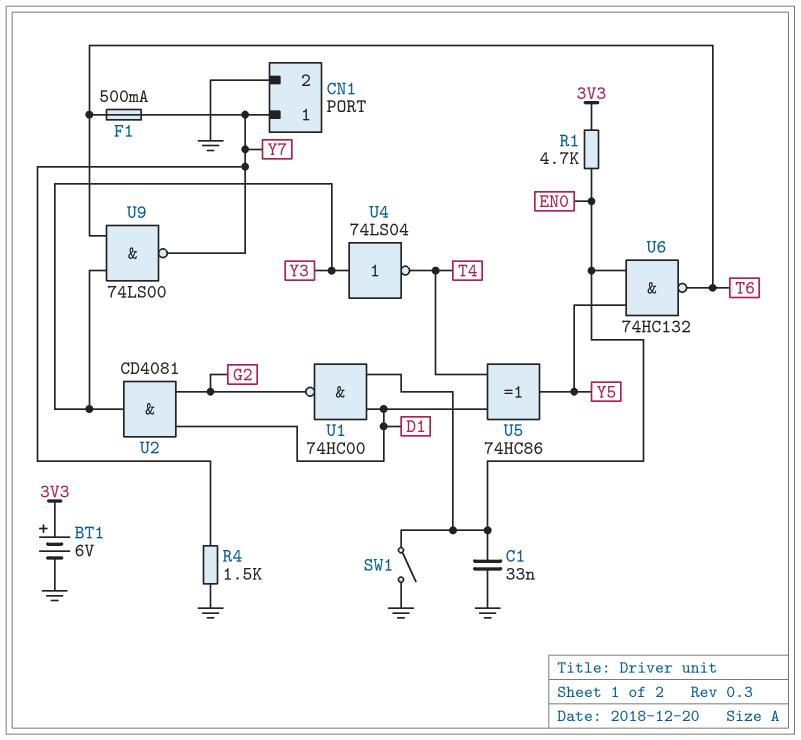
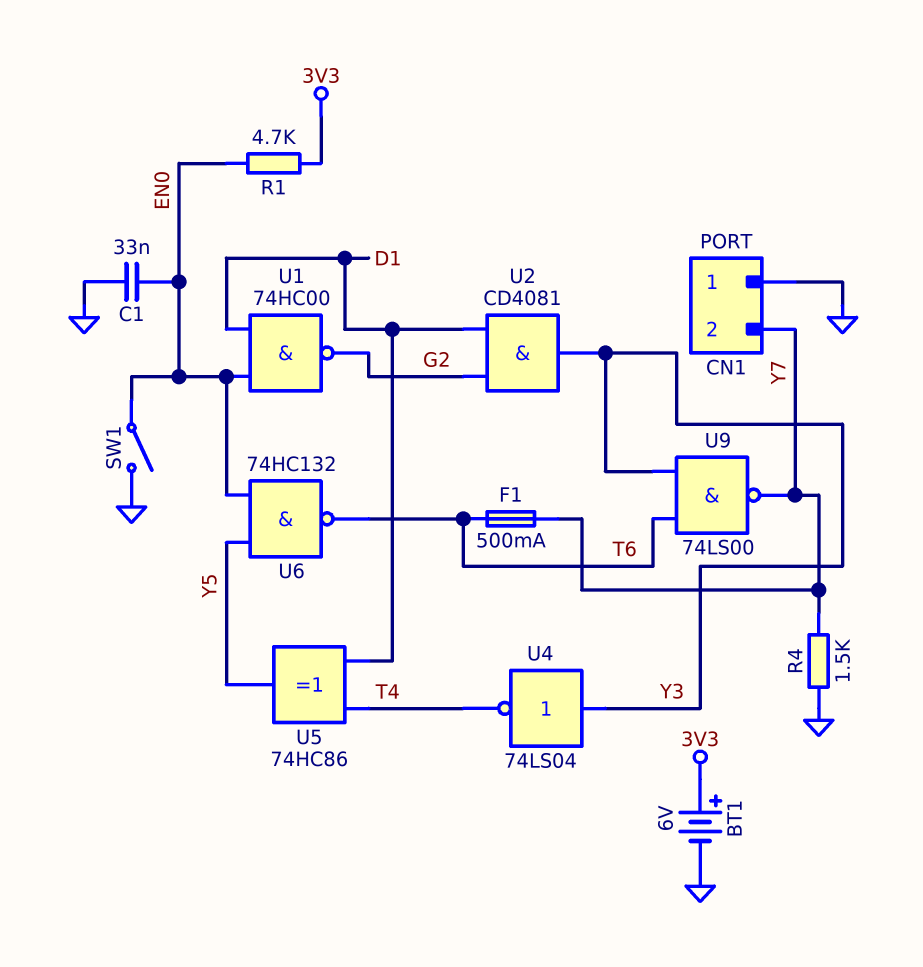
CN1 pin 1: Y7 -> GND
CN1 pin 2: GND -> Y7

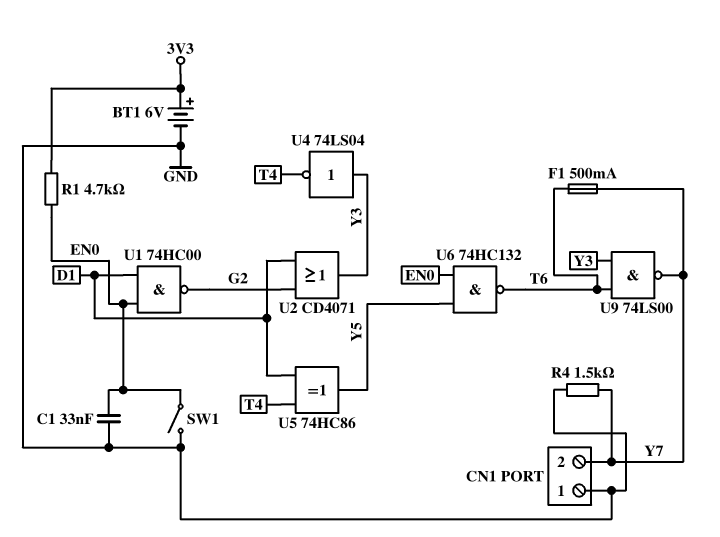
U2: AND CD4081 (in D1, in G2, out Y3) -> OR CD4071 (in D1, in G2, out Y3)

